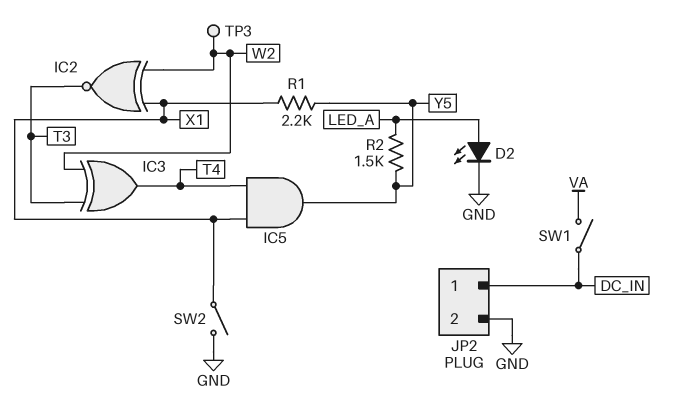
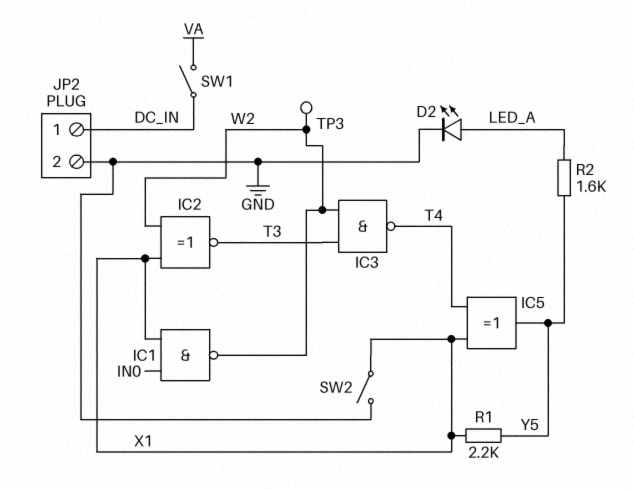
IC1: none -> NAND (in IN0, in X1, out W2)
IC3: XOR (in T3, in W2, out T4) -> NAND (in T3, in W2, out T4)
IC5: AND (in T4, in X1, out Y5) -> XOR (in T4, in X1, out Y5)
R2: 1.5k (LED_A, Y5) -> 1.6k (LED_A, Y5)

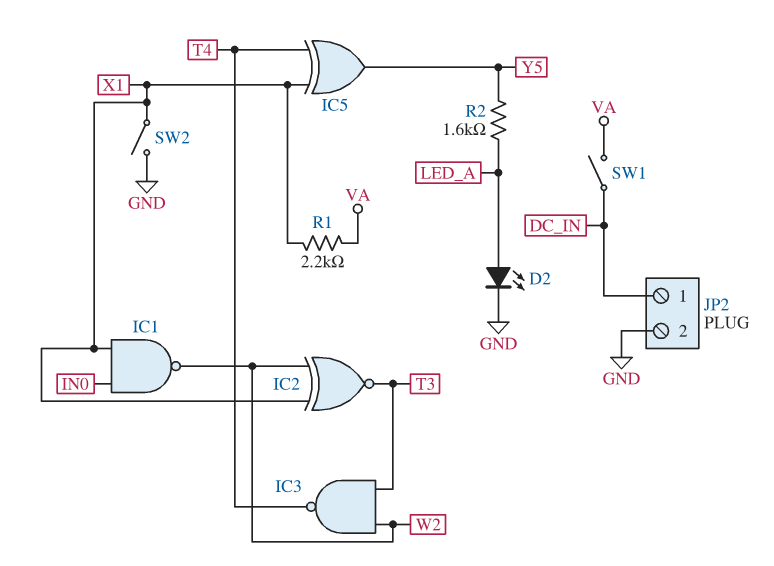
R1: 2.2k (X1, Y5) -> 2.2k (VA, X1)
TP3: test point (W2) -> none

